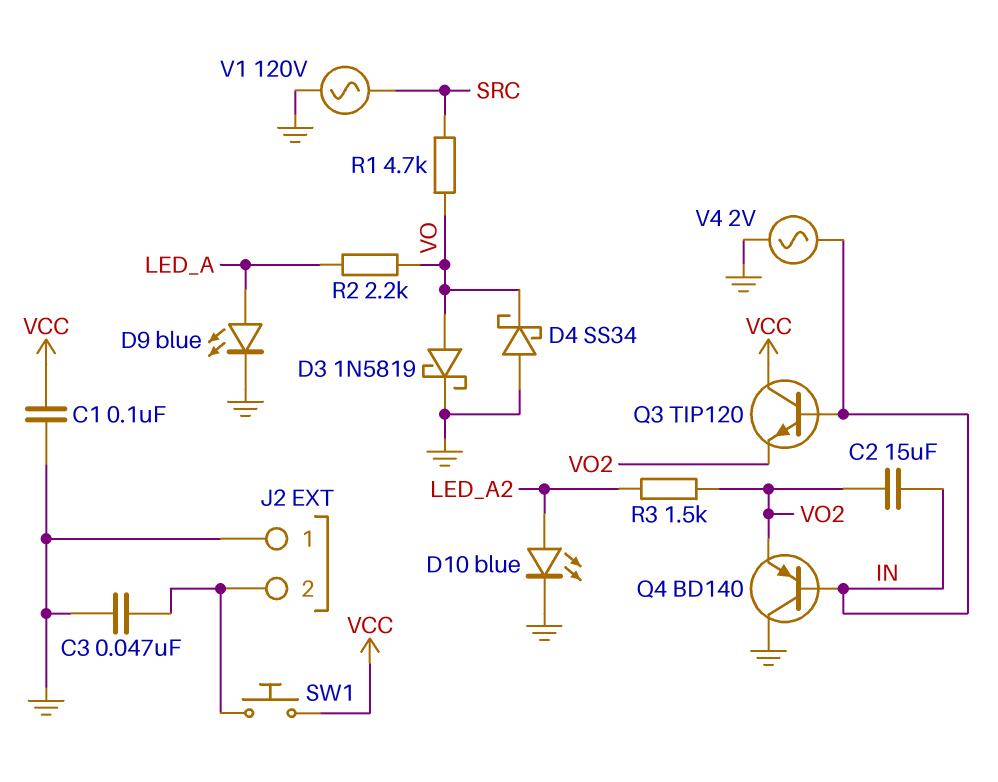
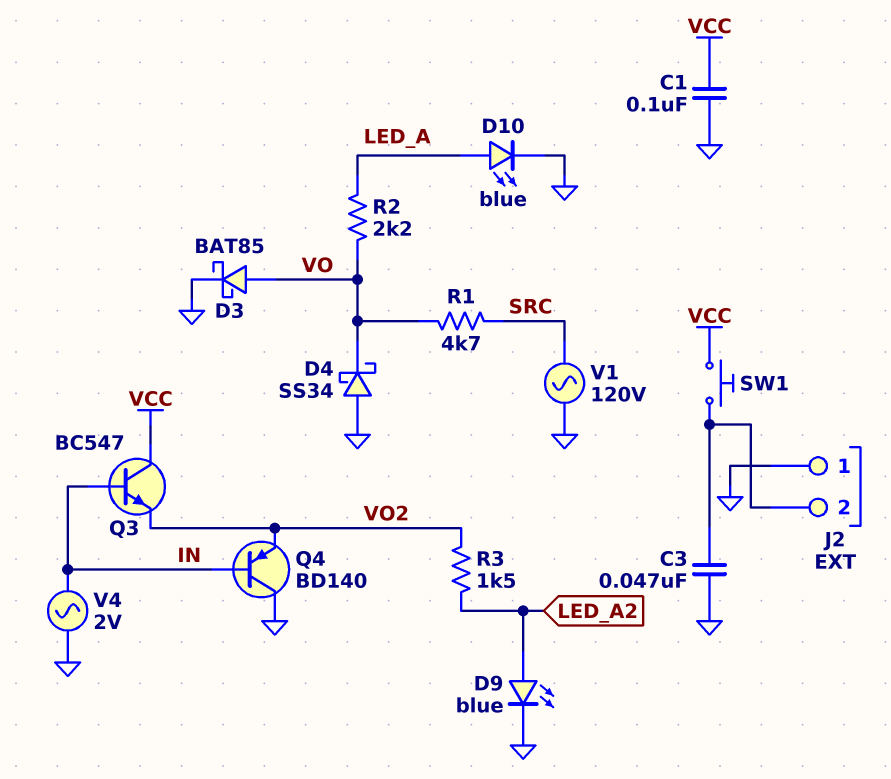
C2: 15uF (IN, VO2) -> none
D3: schottky 1N5819 (A VO, K GND) -> schottky BAT85 (A VO, K GND)
D9: LED blue (A LED_A, K GND) -> LED blue (A LED_A2, K GND)
D10: LED blue (A LED_A2, K GND) -> LED blue (A LED_A, K GND)
Q3: NPN TIP120 (B IN, C VCC, E VO2) -> NPN BC547 (B IN, C VCC, E VO2)

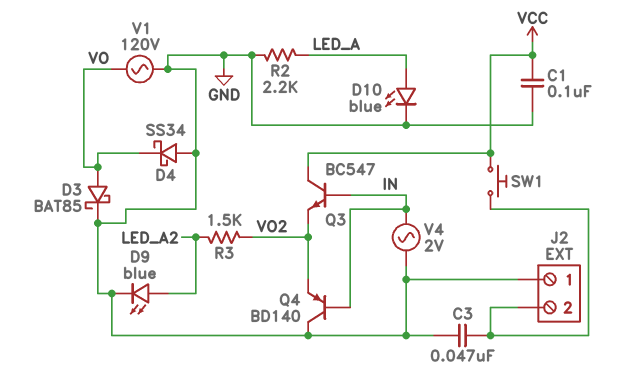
R1: 4.7k (SRC, VO) -> none
R2: 2.2k (LED_A, VO) -> 2.2k (GND, LED_A)
V1: AC 120V (GND, SRC) -> AC 120V (GND, VO)

